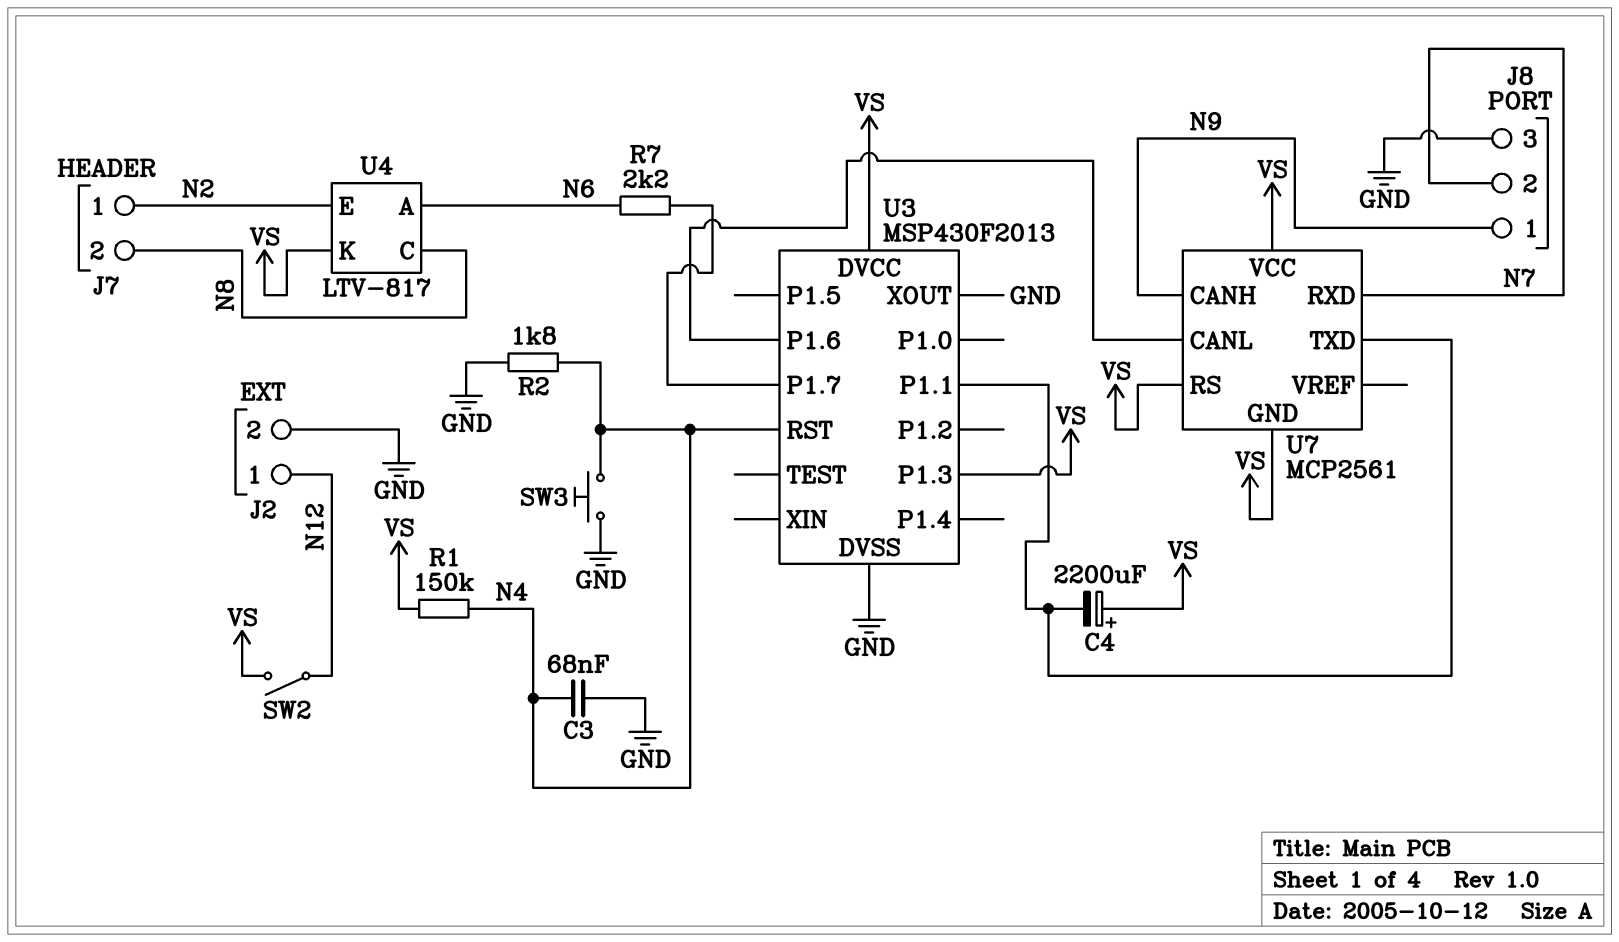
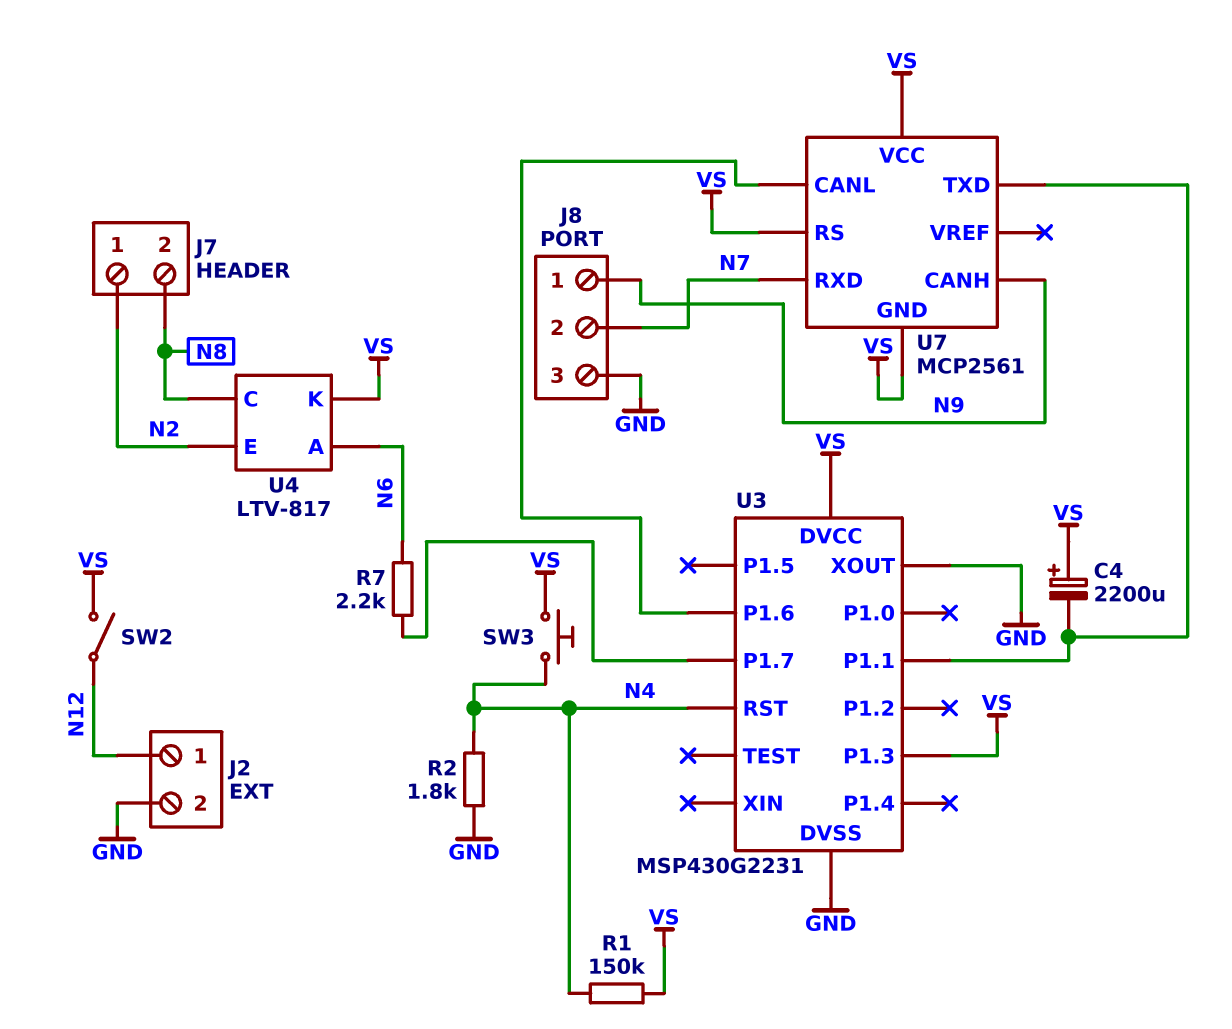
C3: 68nF (GND, N4) -> none
SW3: button (GND, N4) -> button (N4, VS)
U3: MSP430F2013 -> MSP430G2231

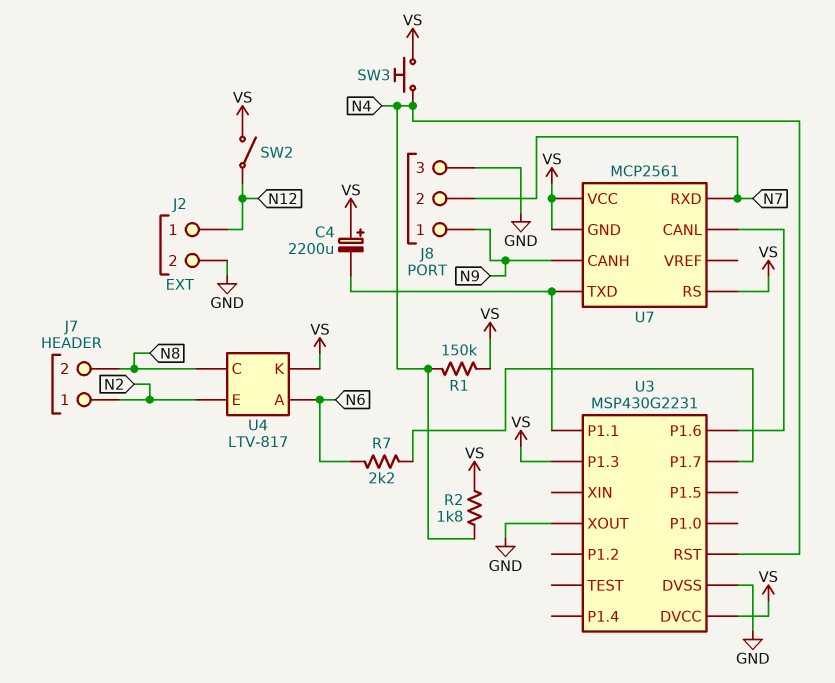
R2: 1.8k (GND, N4) -> 1.8k (N4, VS)

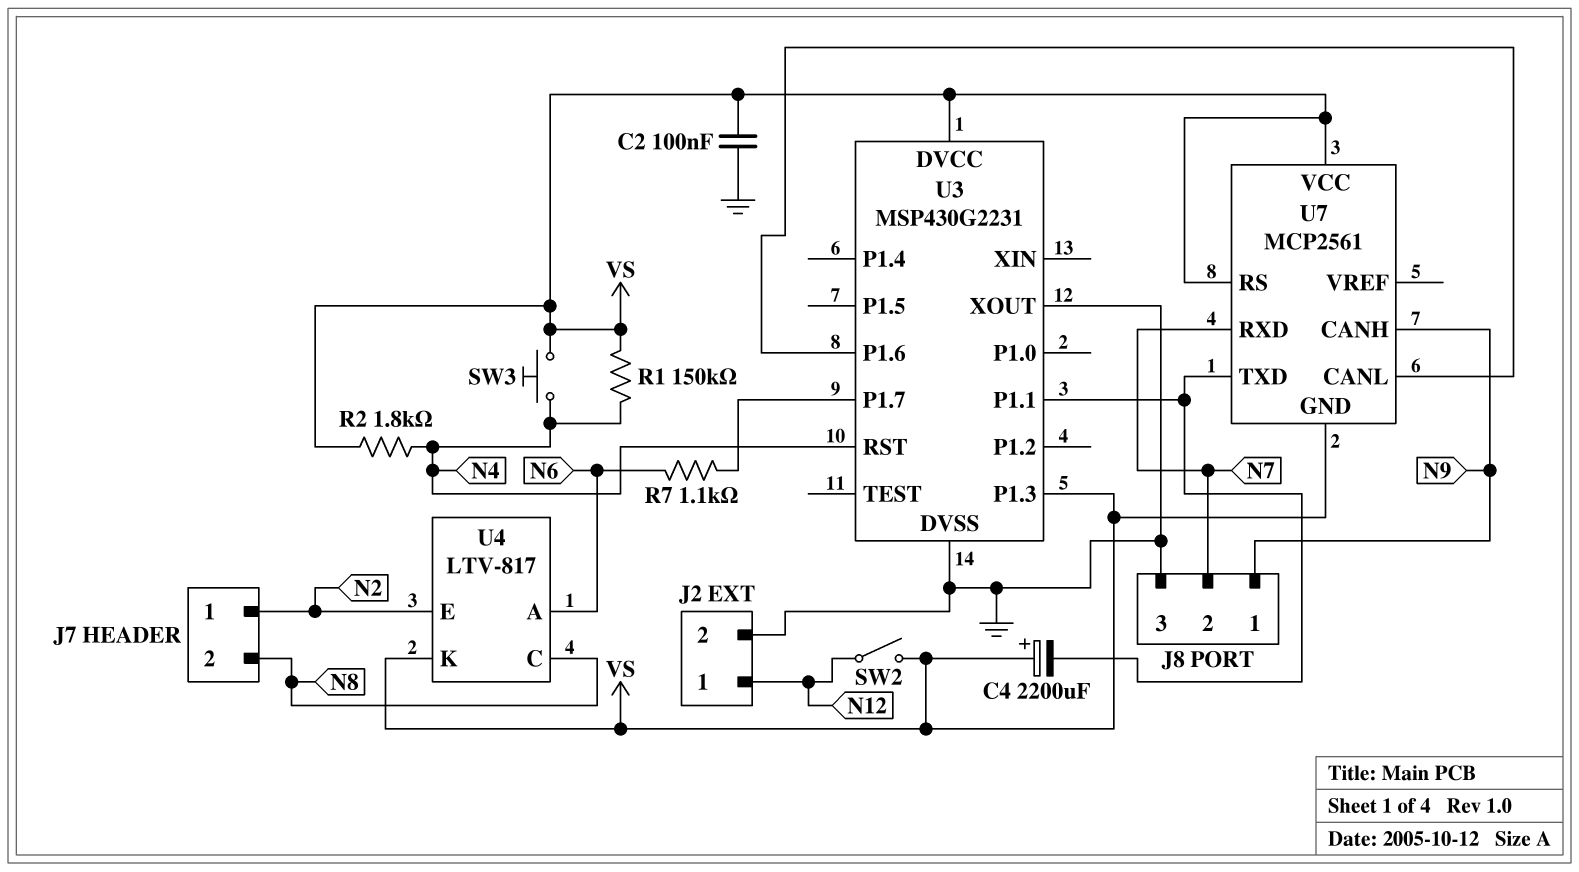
C2: none -> 100nF (GND, VS)
R7: 2.2k (N6, U3/P1.7) -> 1.1k (N6, U3/P1.7)

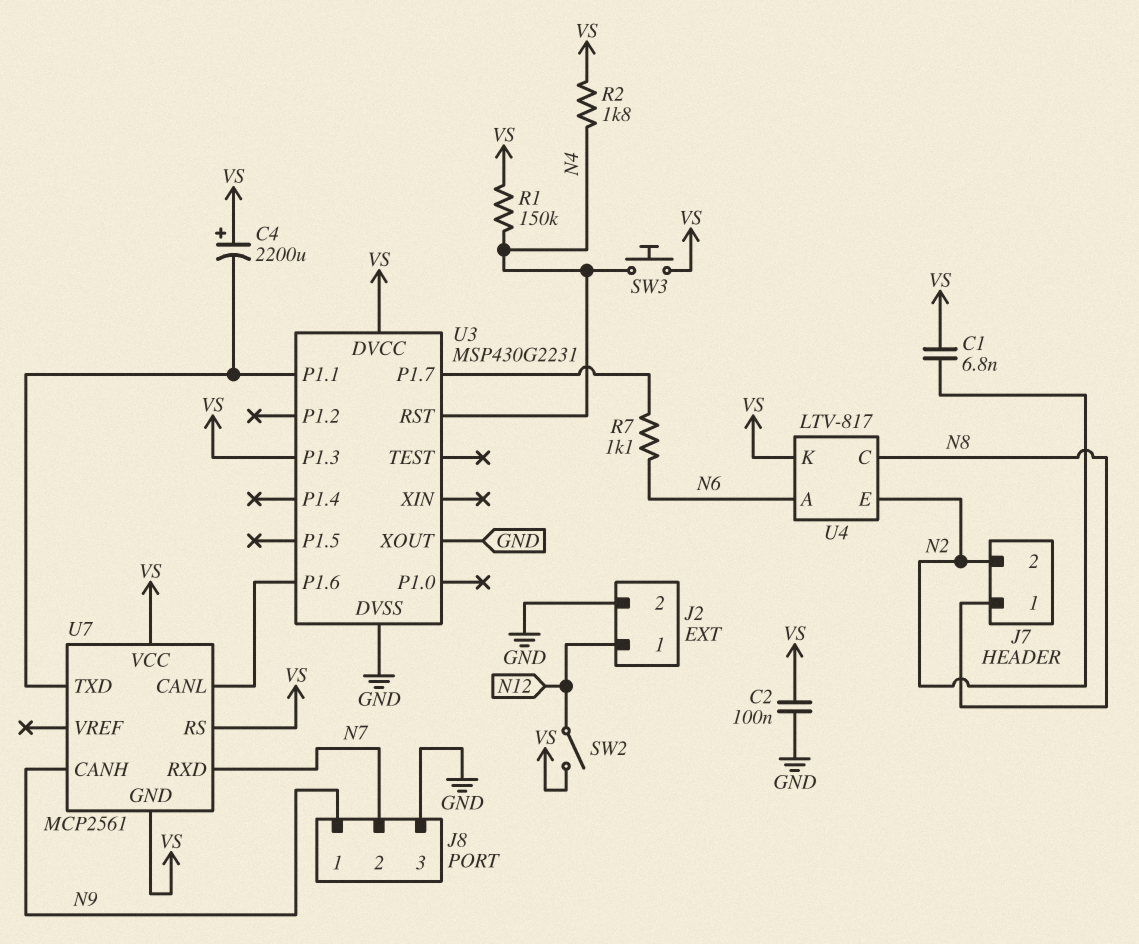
C1: none -> 6.8nF (N2, VS)
J7 pin 1: N2 -> N8
J7 pin 2: N8 -> N2

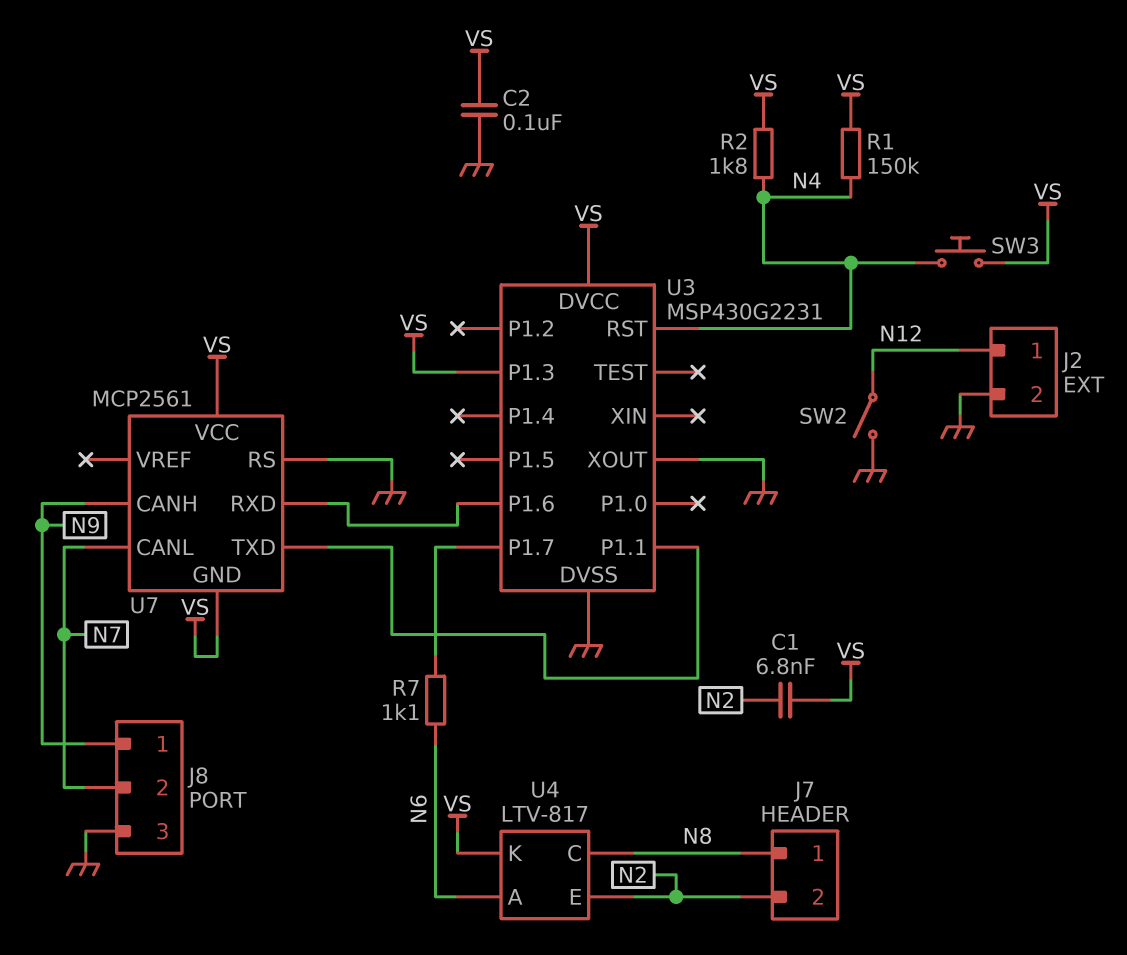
C4: 2200uF (plus VS, minus U3/P1.1) -> none
SW2: switch (N12, VS) -> switch (GND, N12)
U7 pin CANL: U3/P1.6 -> N7
U7 pin RS: VS -> GND
U7 pin RXD: N7 -> U3/P1.6

